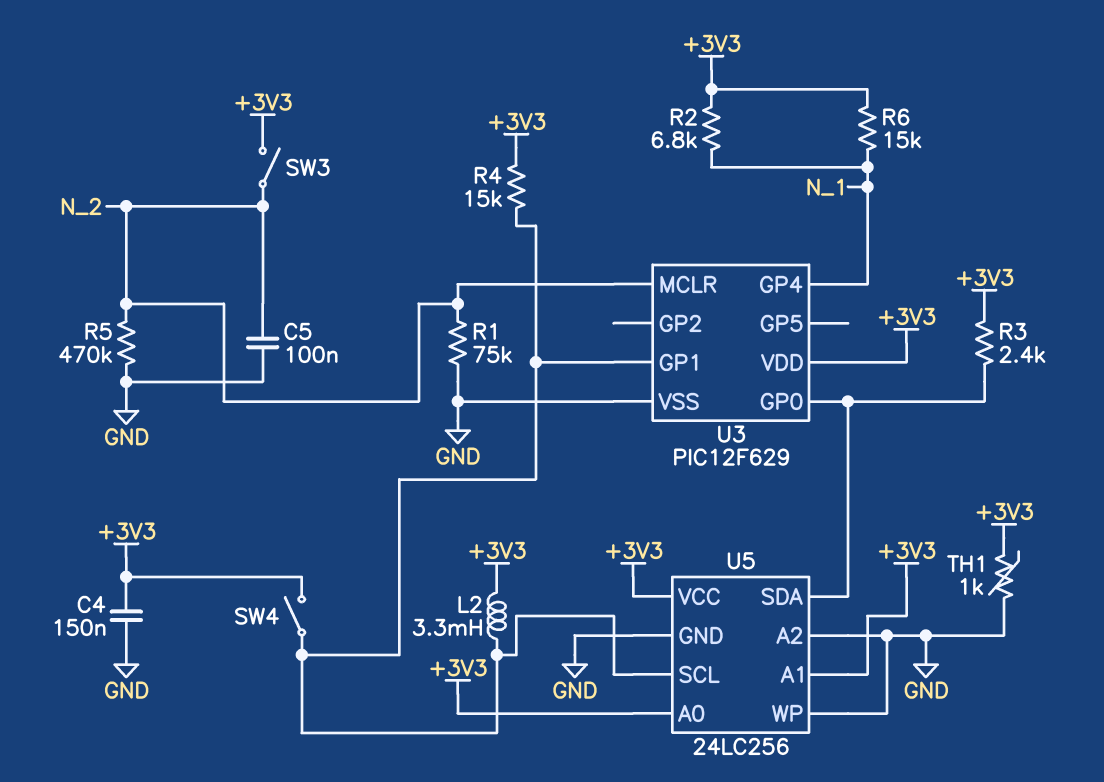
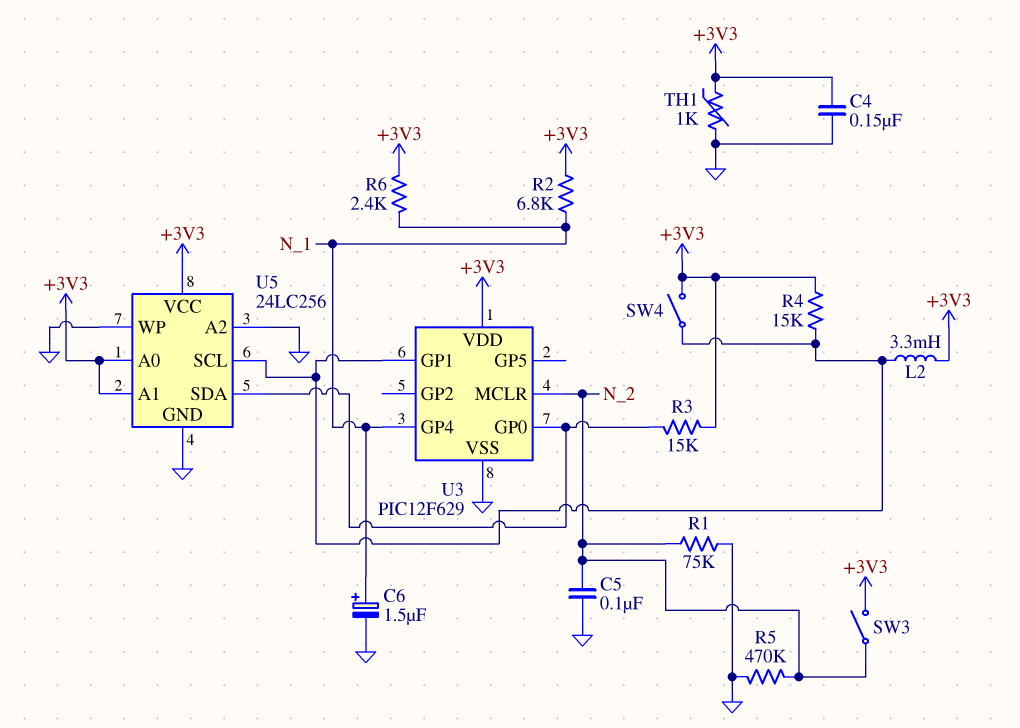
C6: none -> 1.5uF (plus N_1, minus GND)
R3: 2.4k (+3V3, U3/GP0) -> 15k (+3V3, U3/GP0)
R6: 15k (+3V3, N_1) -> 2.4k (+3V3, N_1)

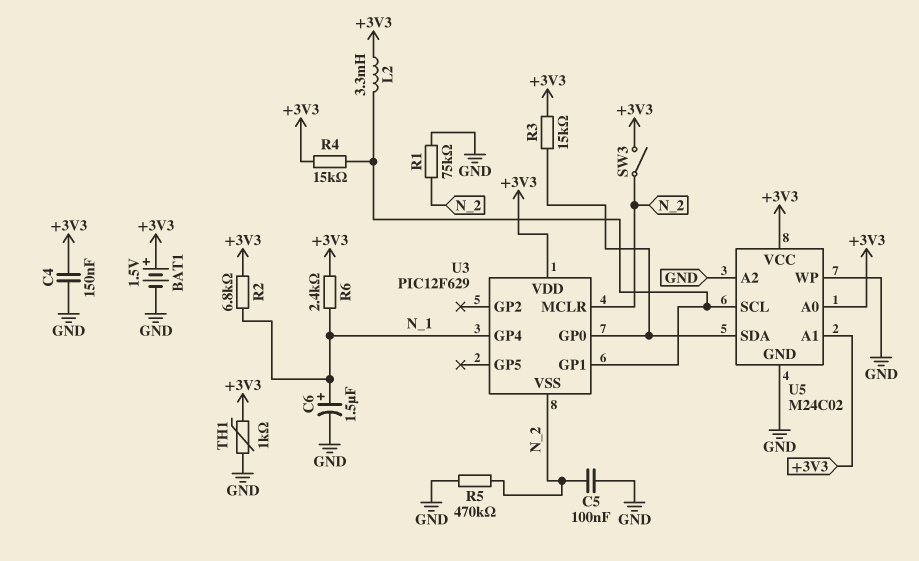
BAT1: none -> 1.5V (plus +3V3, minus GND)
SW4: switch (+3V3, U3/GP1) -> none
U3 pin VSS: GND -> N_2
U5: 24LC256 -> M24C02

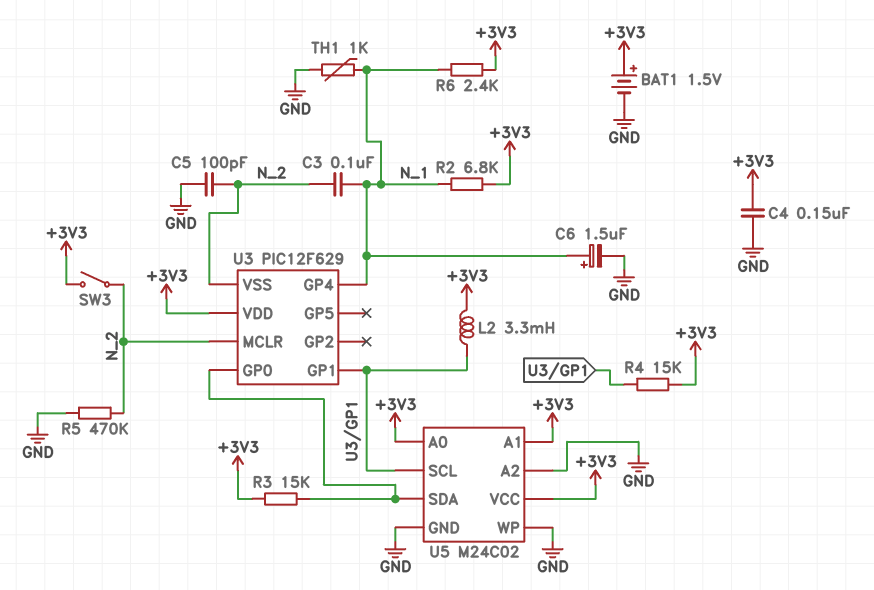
C3: none -> 100nF (N_1, N_2)
C5: 100nF (GND, N_2) -> 100pF (GND, N_2)
R1: 75k (GND, N_2) -> none
TH1: 1k (+3V3, GND) -> 1k (GND, N_1)

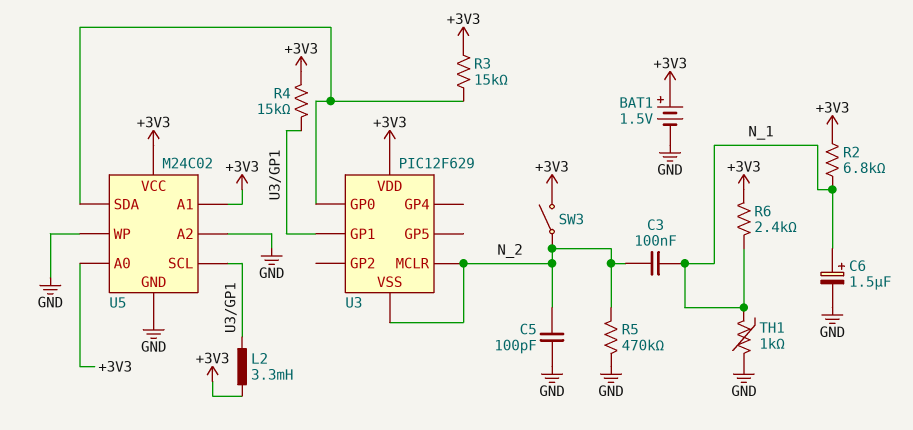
C4: 150nF (+3V3, GND) -> none
U3 pin GP4: N_1 -> none

